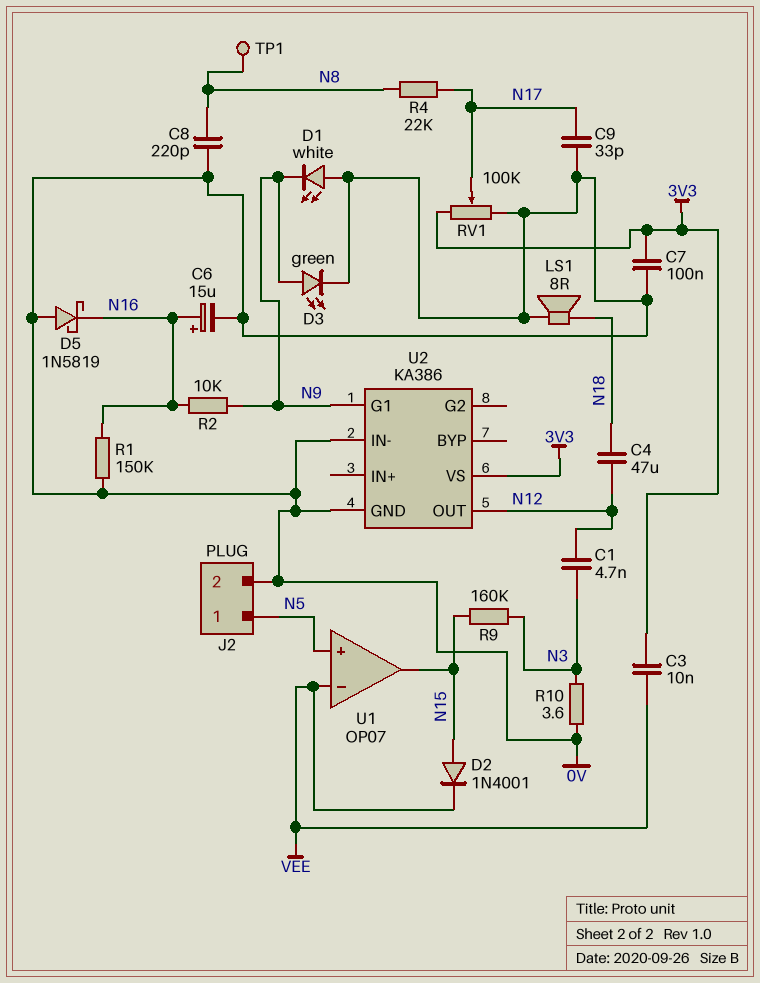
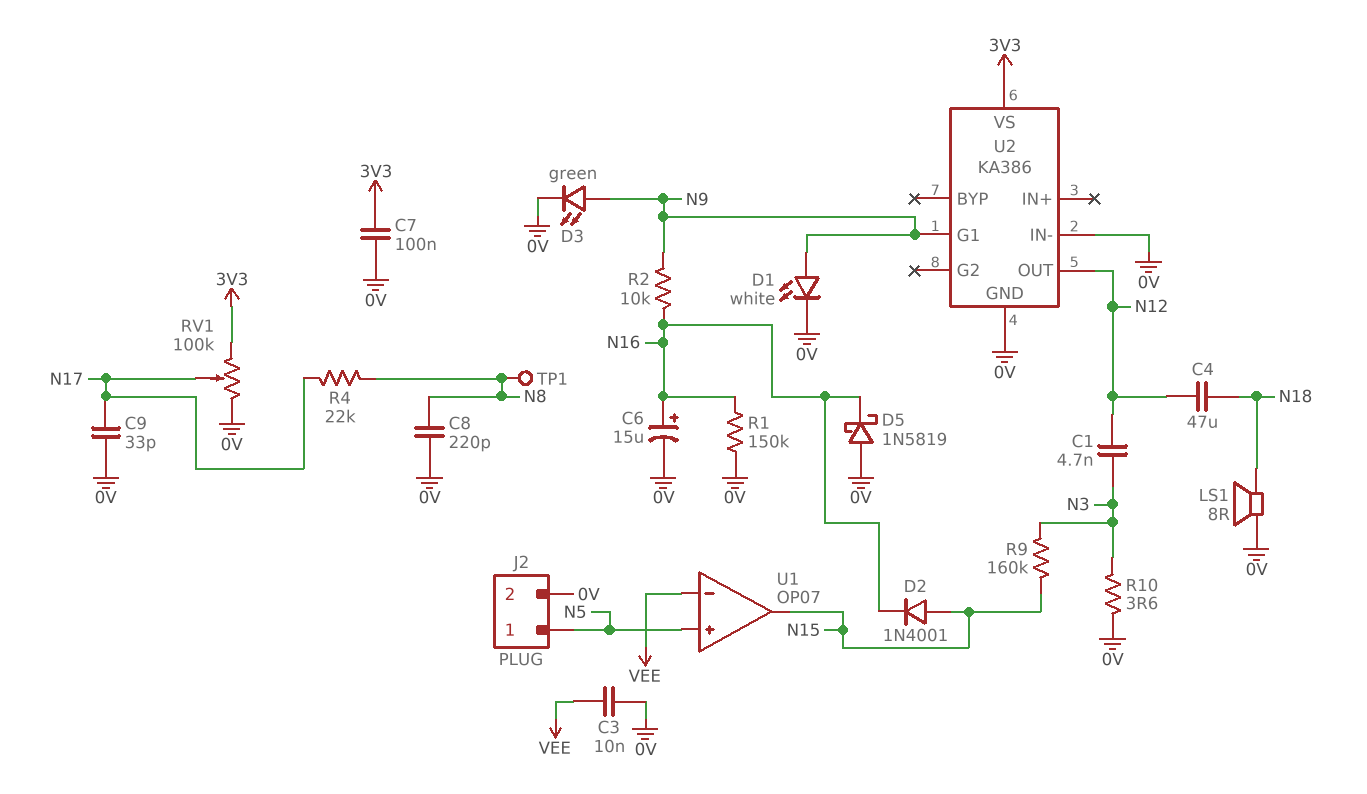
C3: 10nF (3V3, VEE) -> 10nF (0V, VEE)
D1: LED white (A 0V, K N9) -> LED white (A N9, K 0V)
D2: diode 1N4001 (A N15, K VEE) -> diode 1N4001 (A N15, K N16)

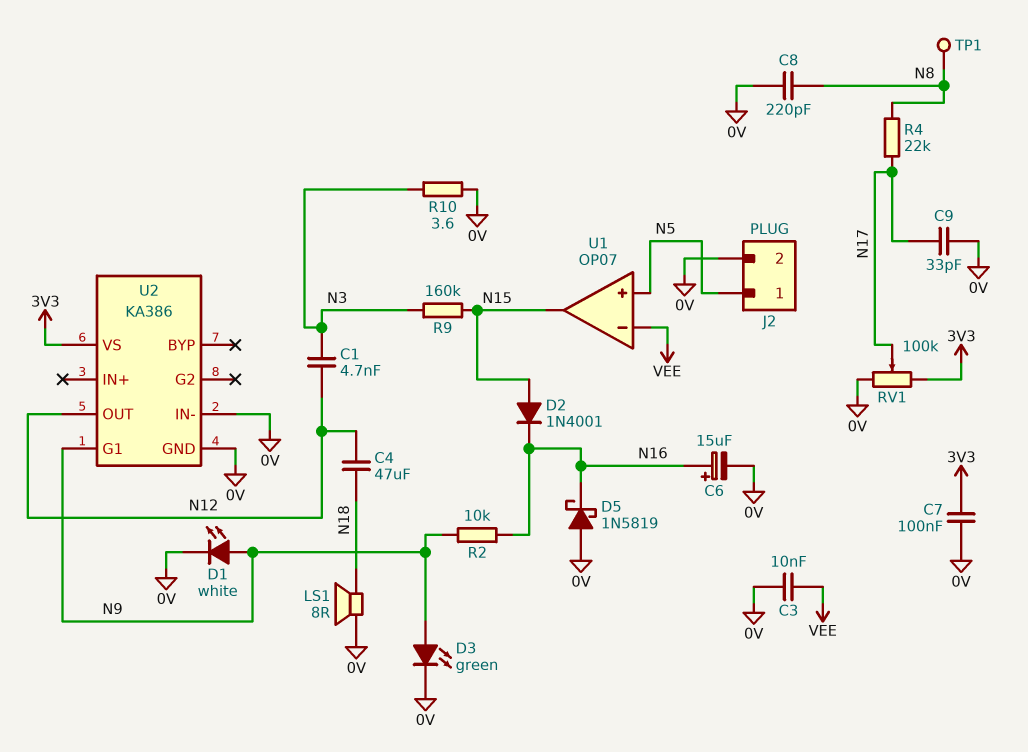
R1: 150k (0V, N16) -> none

